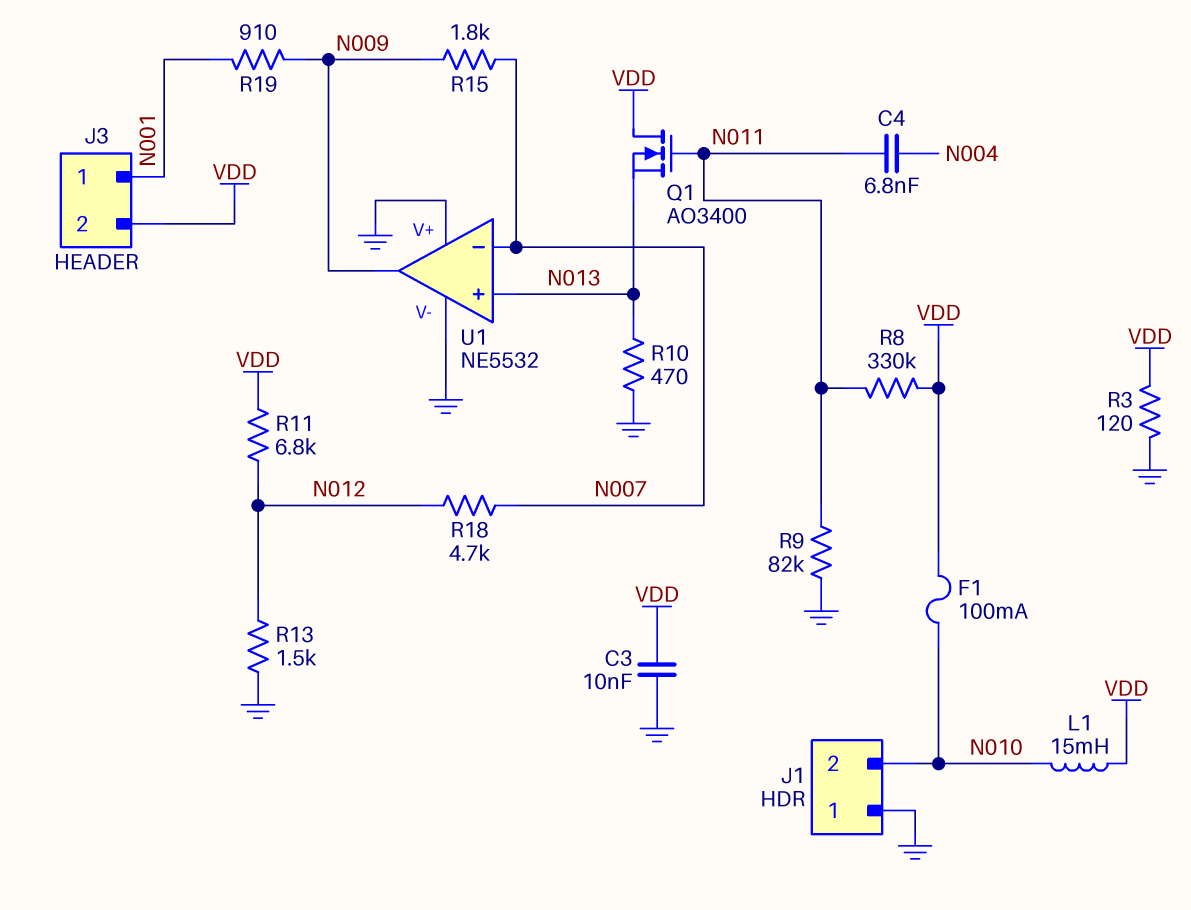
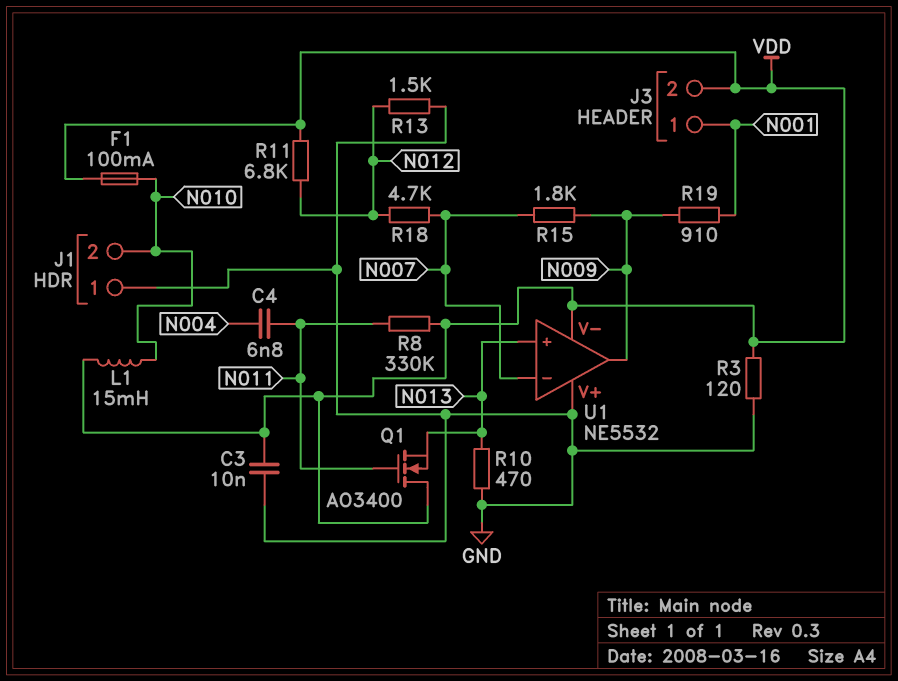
R9: 82k (GND, N011) -> none
U1 pin V-: GND -> VDD

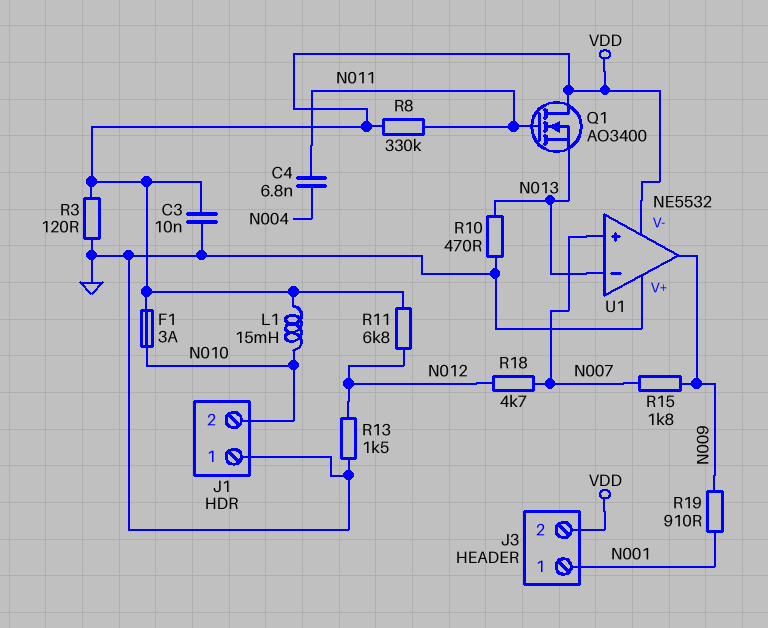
F1: 100mA (N010, VDD) -> 3A (N010, VDD)
U1 pin in+: N013 -> N007
U1 pin in-: N007 -> N013

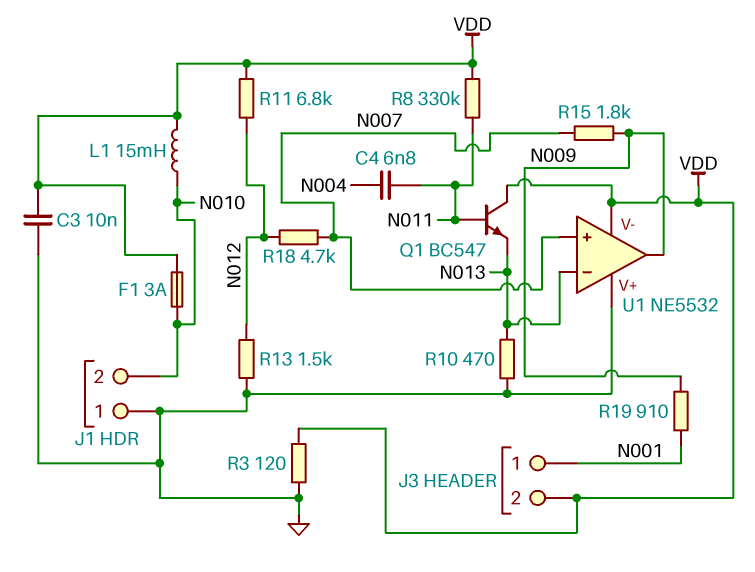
Q1: NMOS AO3400 (G N011, D VDD, S N013) -> NPN BC547 (B N011, C VDD, E N013)

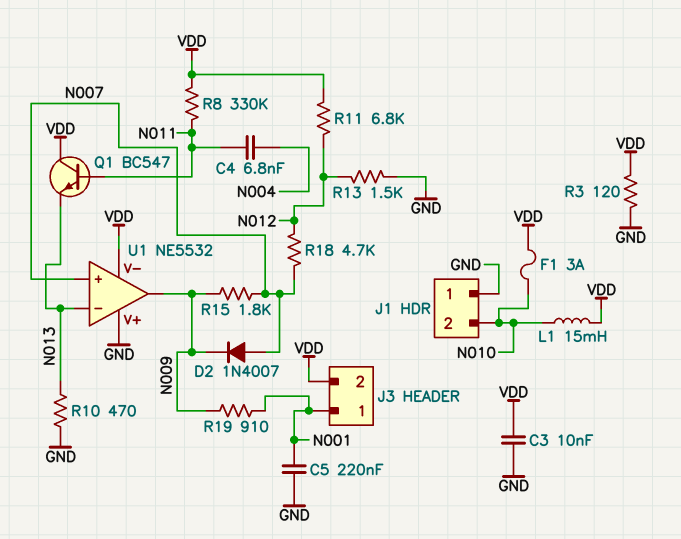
C5: none -> 220nF (GND, N001)
D2: none -> diode 1N4007 (A N007, K N009)

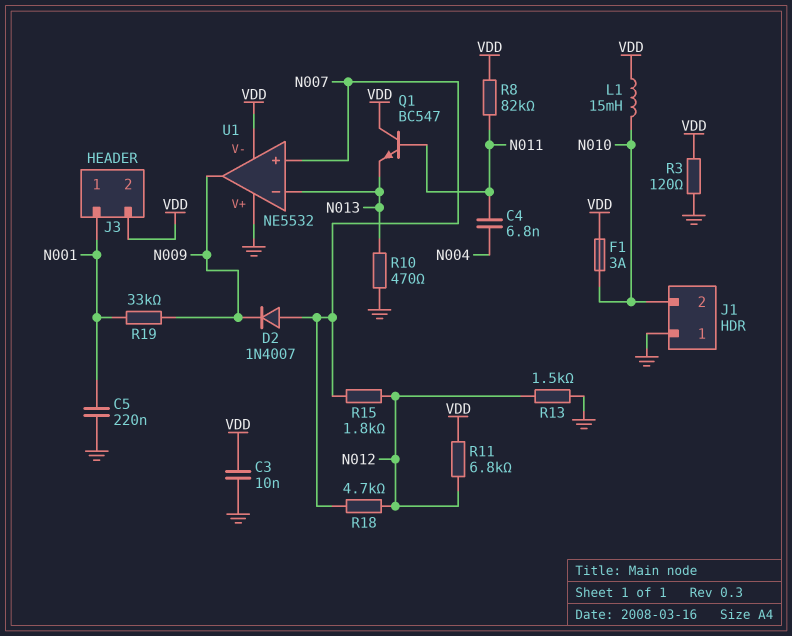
R8: 330k (N011, VDD) -> 82k (N011, VDD)
R15: 1.8k (N007, N009) -> 1.8k (N007, N012)
R19: 910 (N001, N009) -> 33k (N001, N009)

